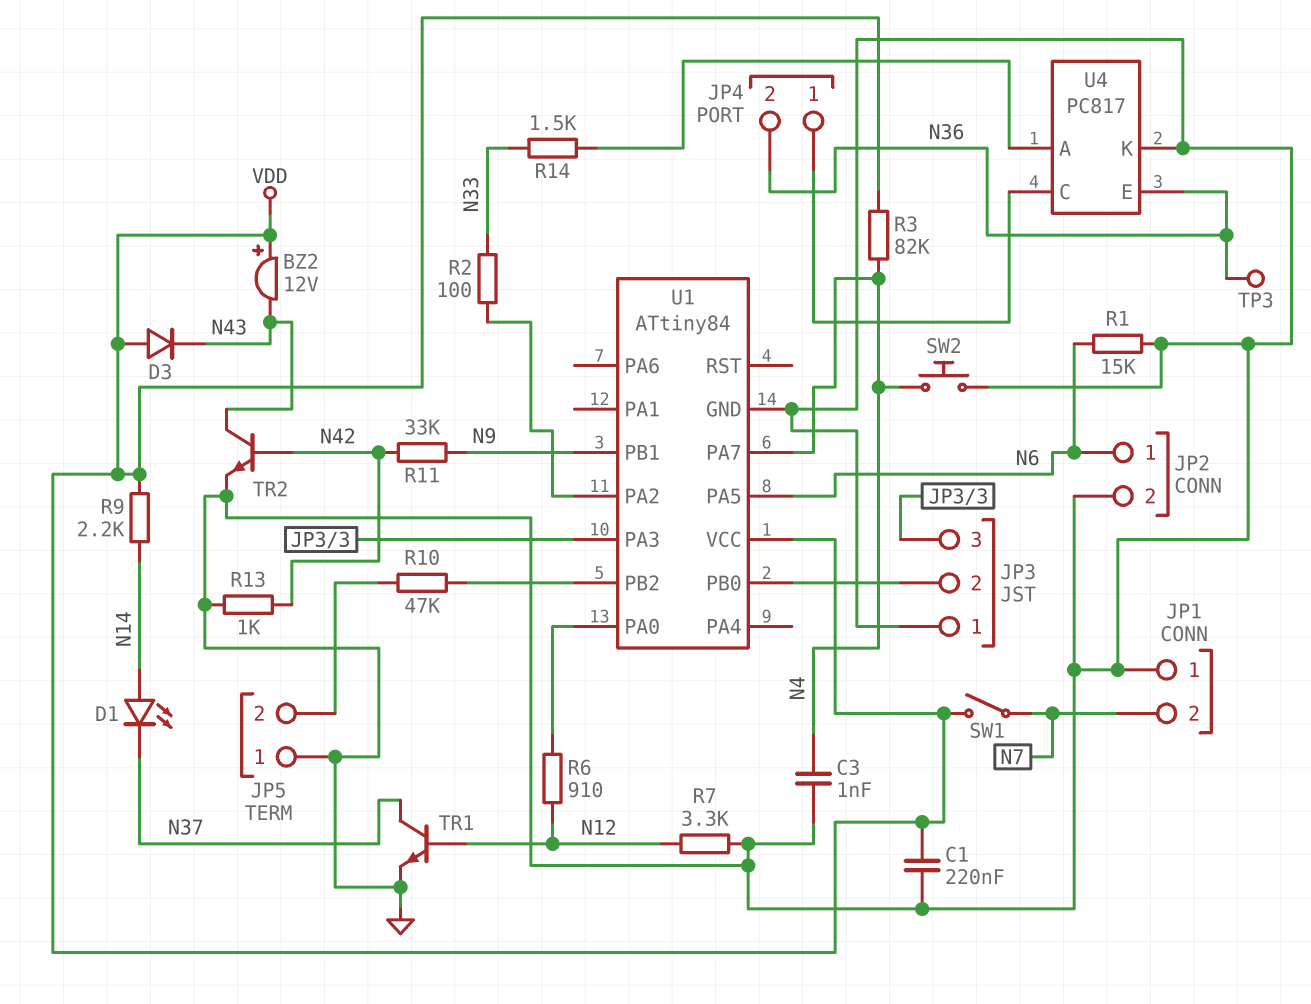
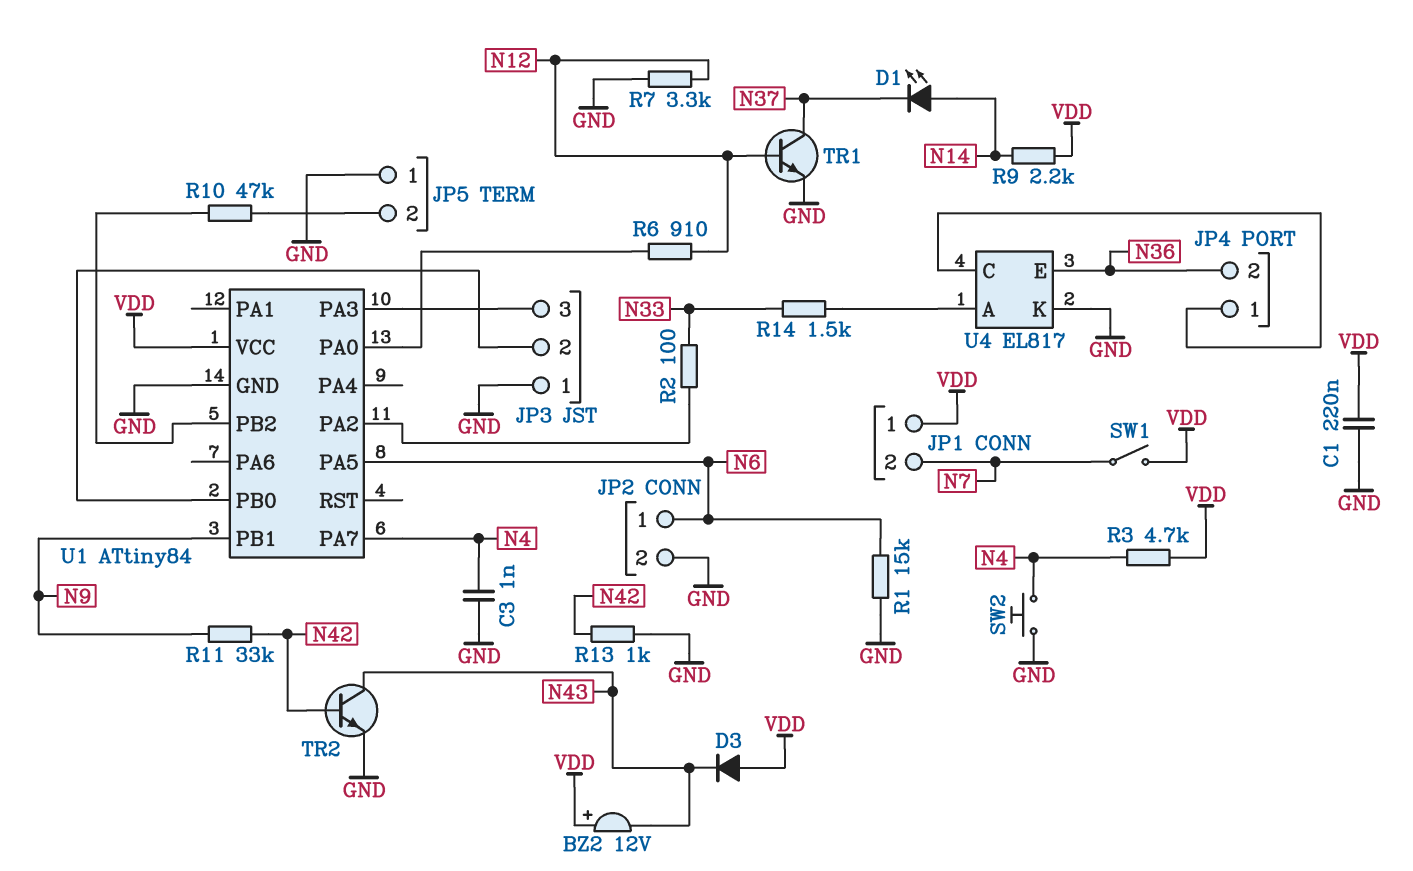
JP1 pin 1: GND -> VDD
R3: 82k (N4, VDD) -> 4.7k (N4, VDD)
TP3: test point (N36) -> none
U4: PC817 -> EL817

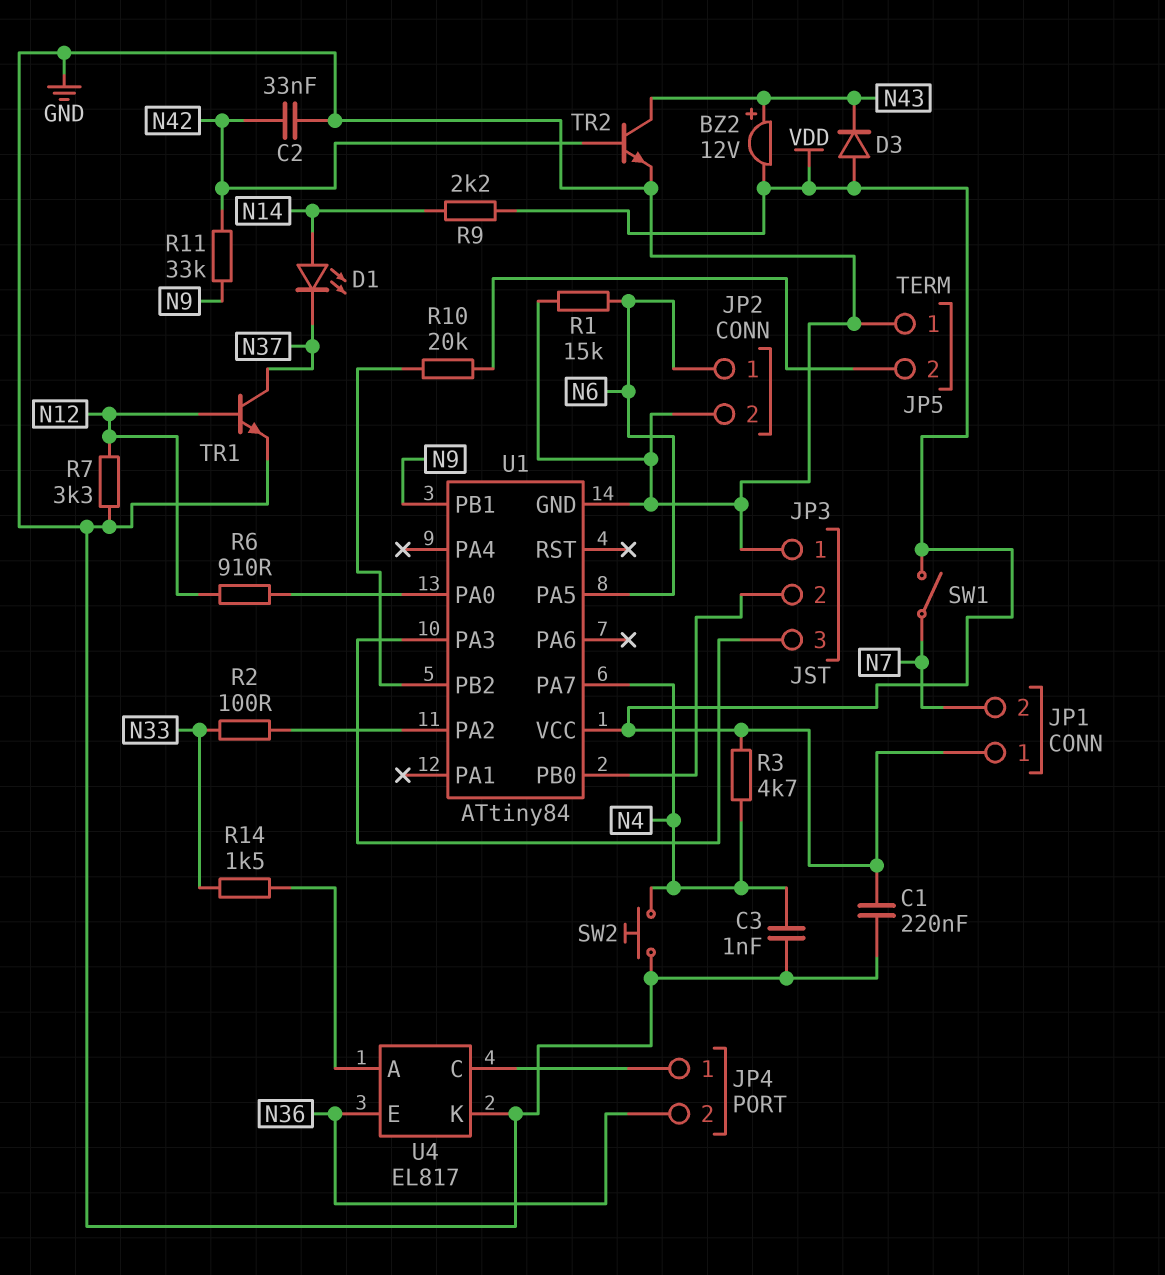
BZ2: buzzer 12V (plus VDD, minus N43) -> buzzer 12V (plus N43, minus VDD)
C2: none -> 33nF (GND, N42)
R10: 47k (JP5/2, U1/PB2) -> 20k (JP5/2, U1/PB2)
R13: 1k (GND, N42) -> none

